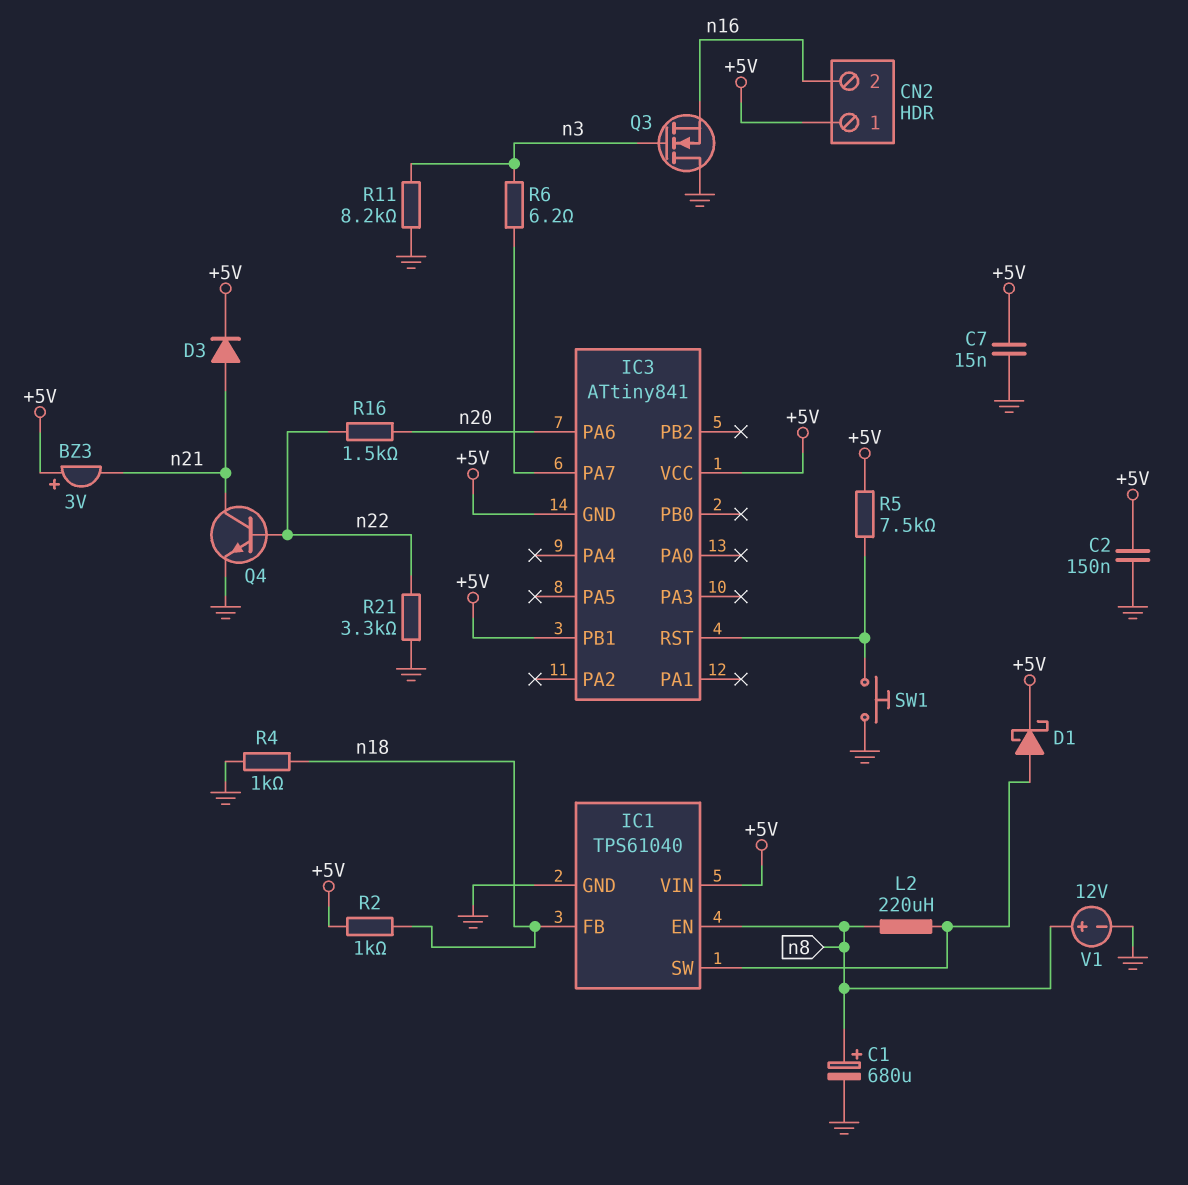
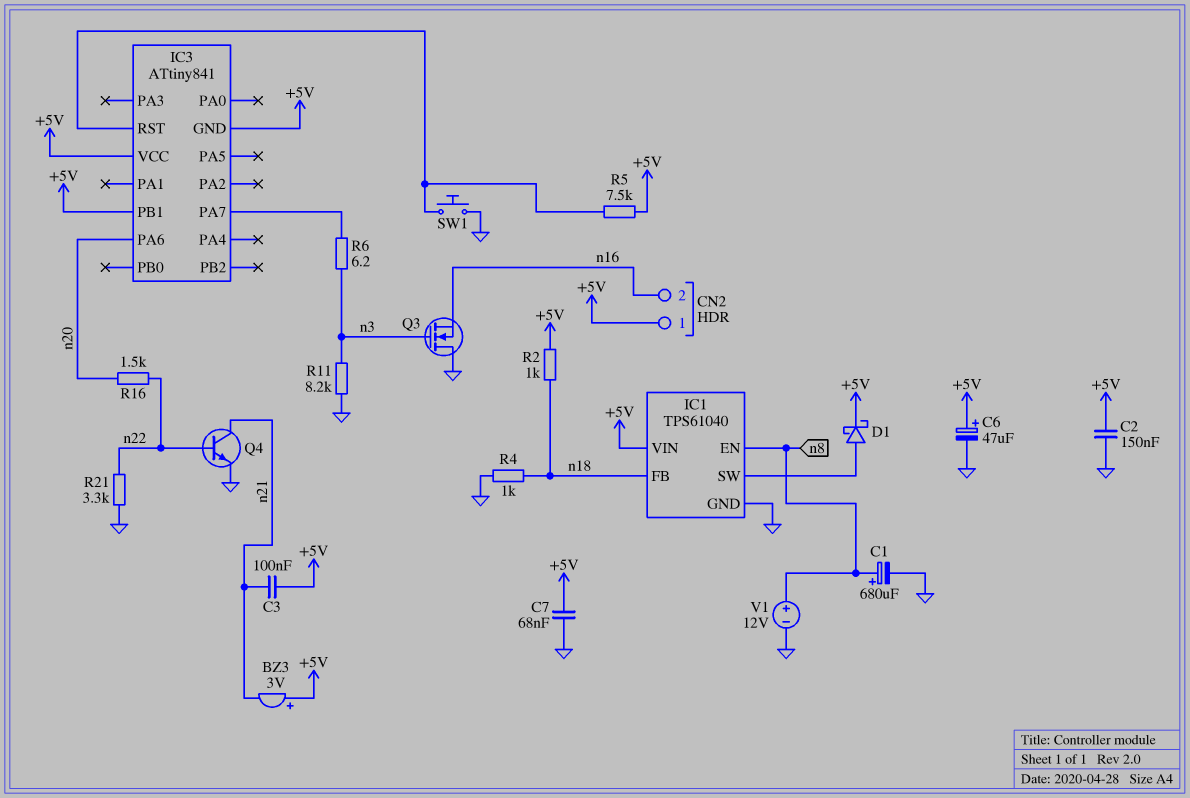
C3: none -> 100nF (+5V, n21)
C6: none -> 47uF (plus +5V, minus GND)
C7: 15nF (+5V, GND) -> 68nF (+5V, GND)
D3: diode (A n21, K +5V) -> none
L2: 220uH (IC1/SW, n8) -> none

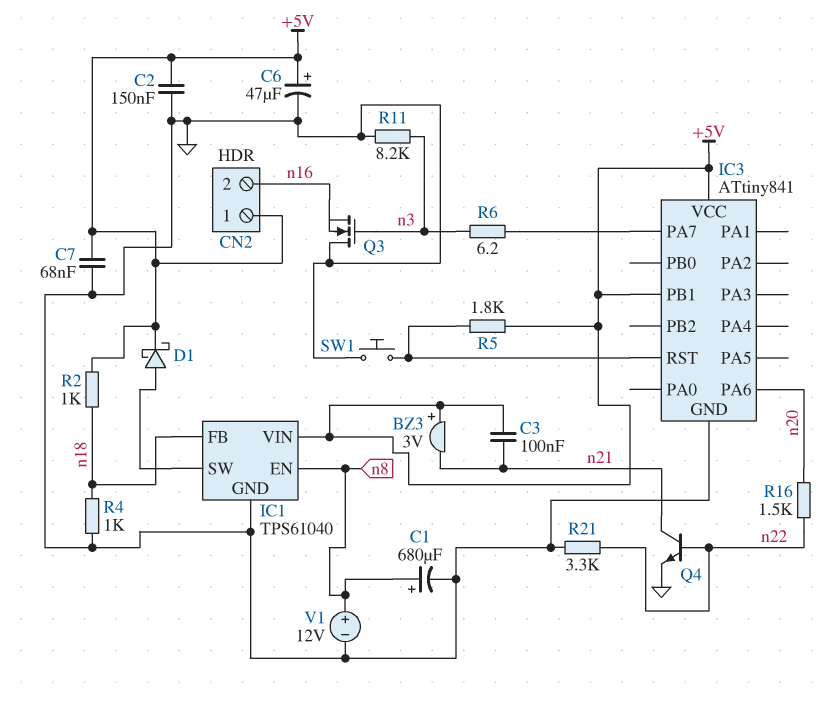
IC3 pin GND: +5V -> GND
R5: 7.5k (+5V, IC3/RST) -> 1.8k (+5V, IC3/RST)

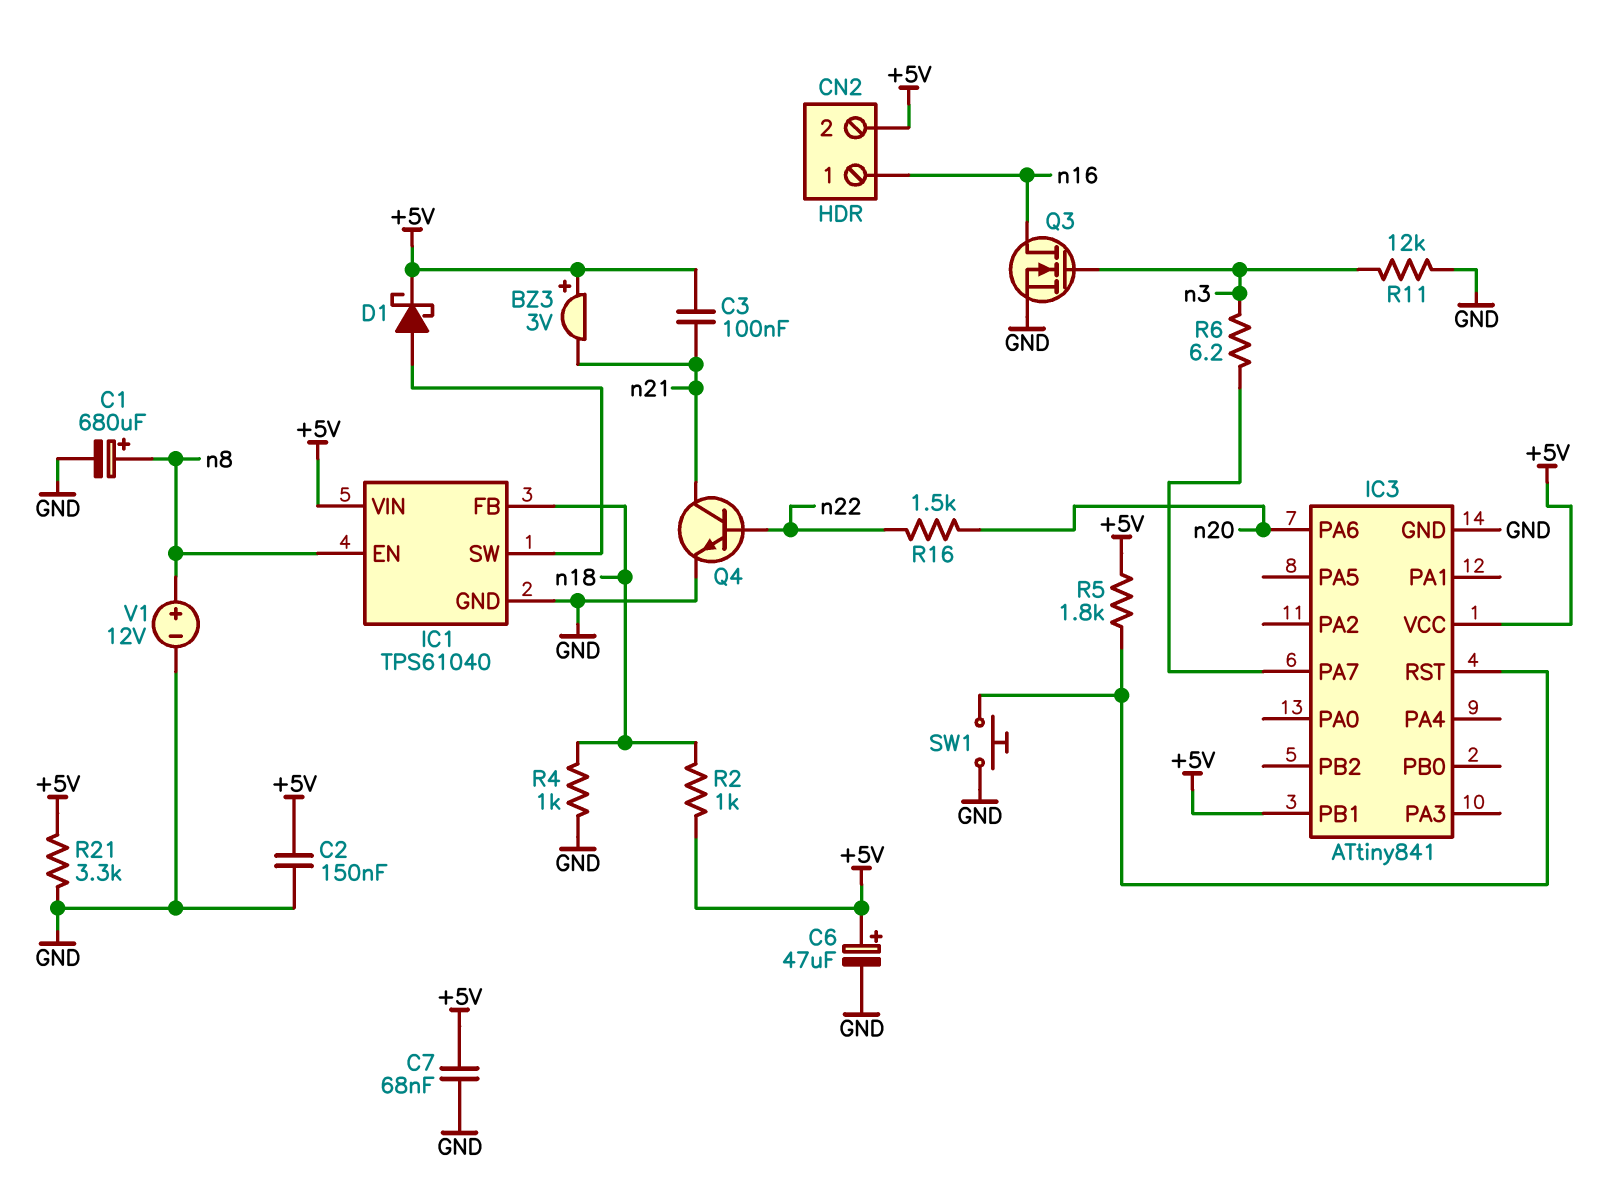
CN2 pin 1: +5V -> n16
CN2 pin 2: n16 -> +5V
Q3: NMOS (G n3, D GND, S n16) -> NMOS (G n3, D n16, S GND)
R11: 8.2k (GND, n3) -> 12k (GND, n3)
R21: 3.3k (GND, n22) -> 3.3k (+5V, GND)

